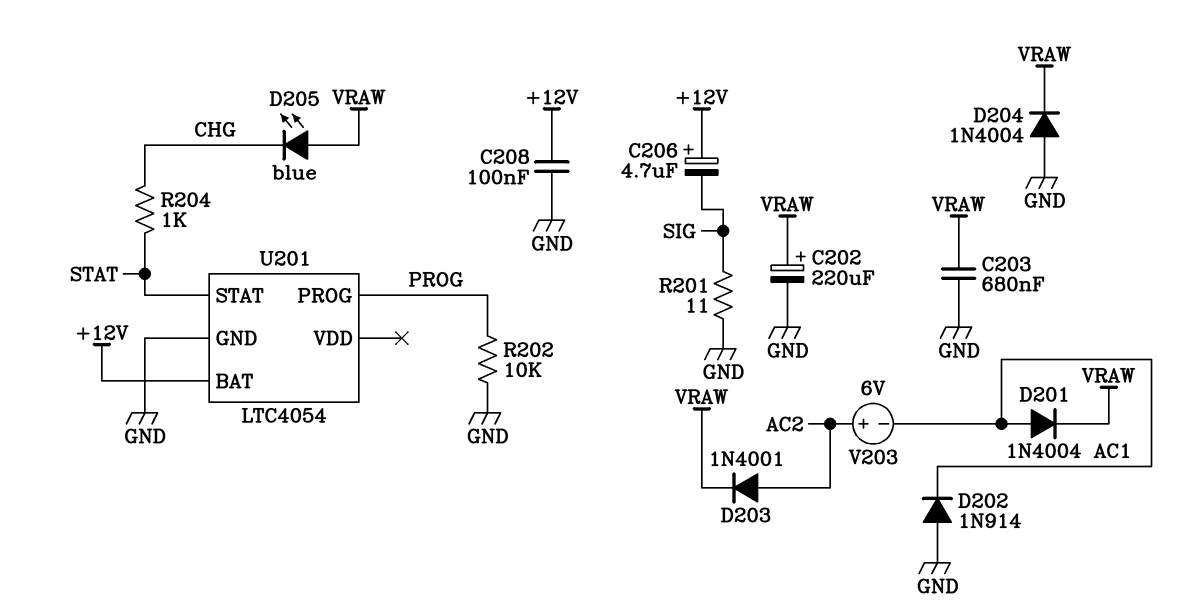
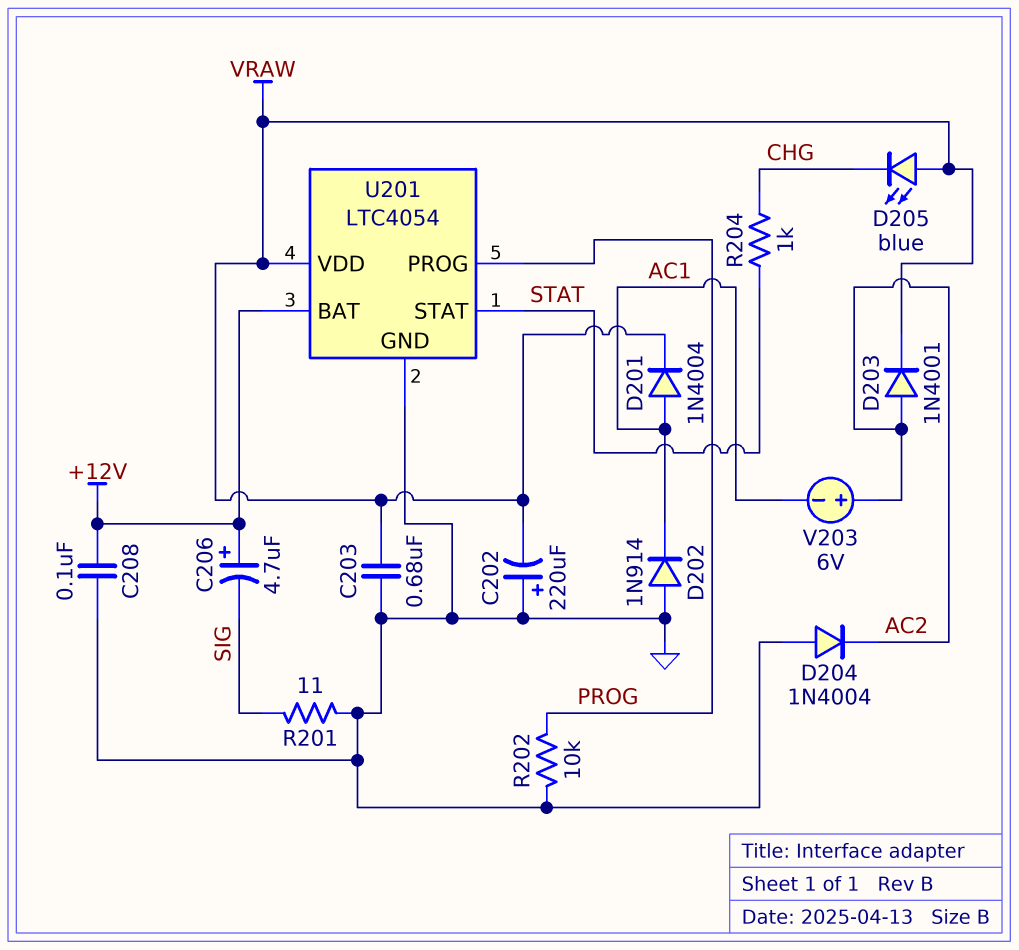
C202: 220uF (plus VRAW, minus GND) -> 220uF (plus GND, minus VRAW)
D204: diode 1N4004 (A GND, K VRAW) -> diode 1N4004 (A GND, K AC2)
U201 pin VDD: none -> VRAW

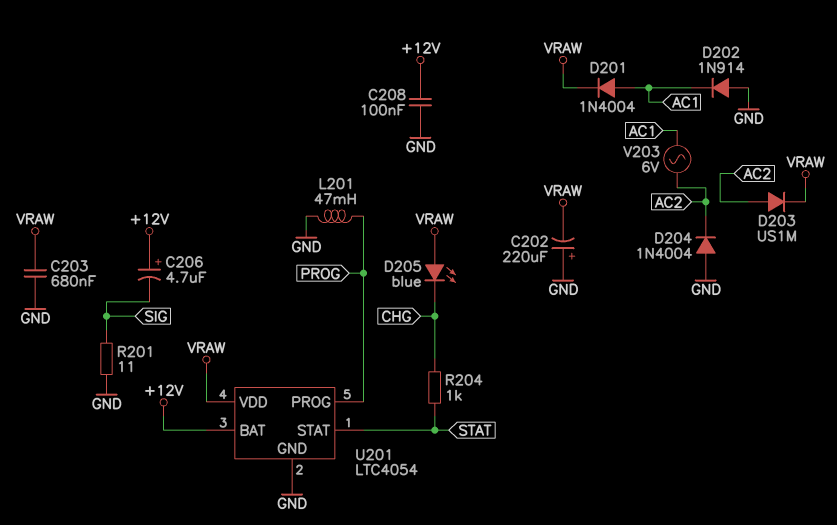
D203: diode 1N4001 (A AC2, K VRAW) -> diode US1M (A AC2, K VRAW)
L201: none -> 47mH (GND, PROG)
R202: 10k (GND, PROG) -> none
V203: 6V (plus AC2, minus AC1) -> AC 6V (AC1, AC2)

